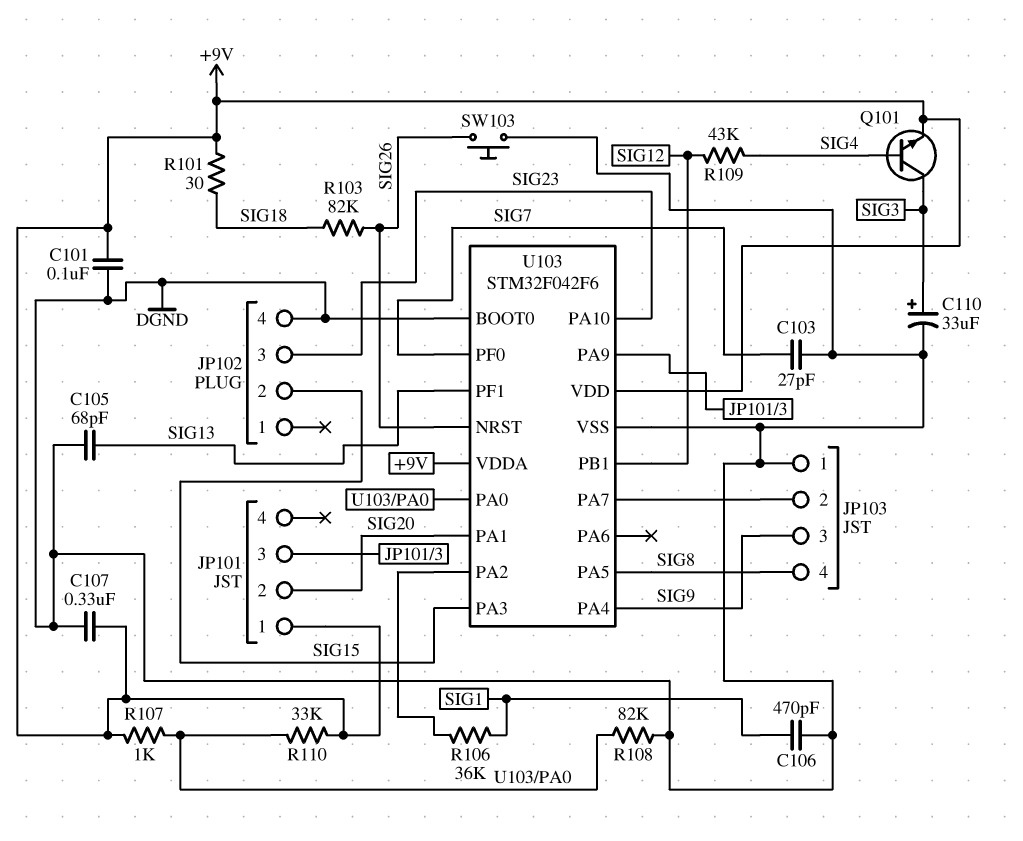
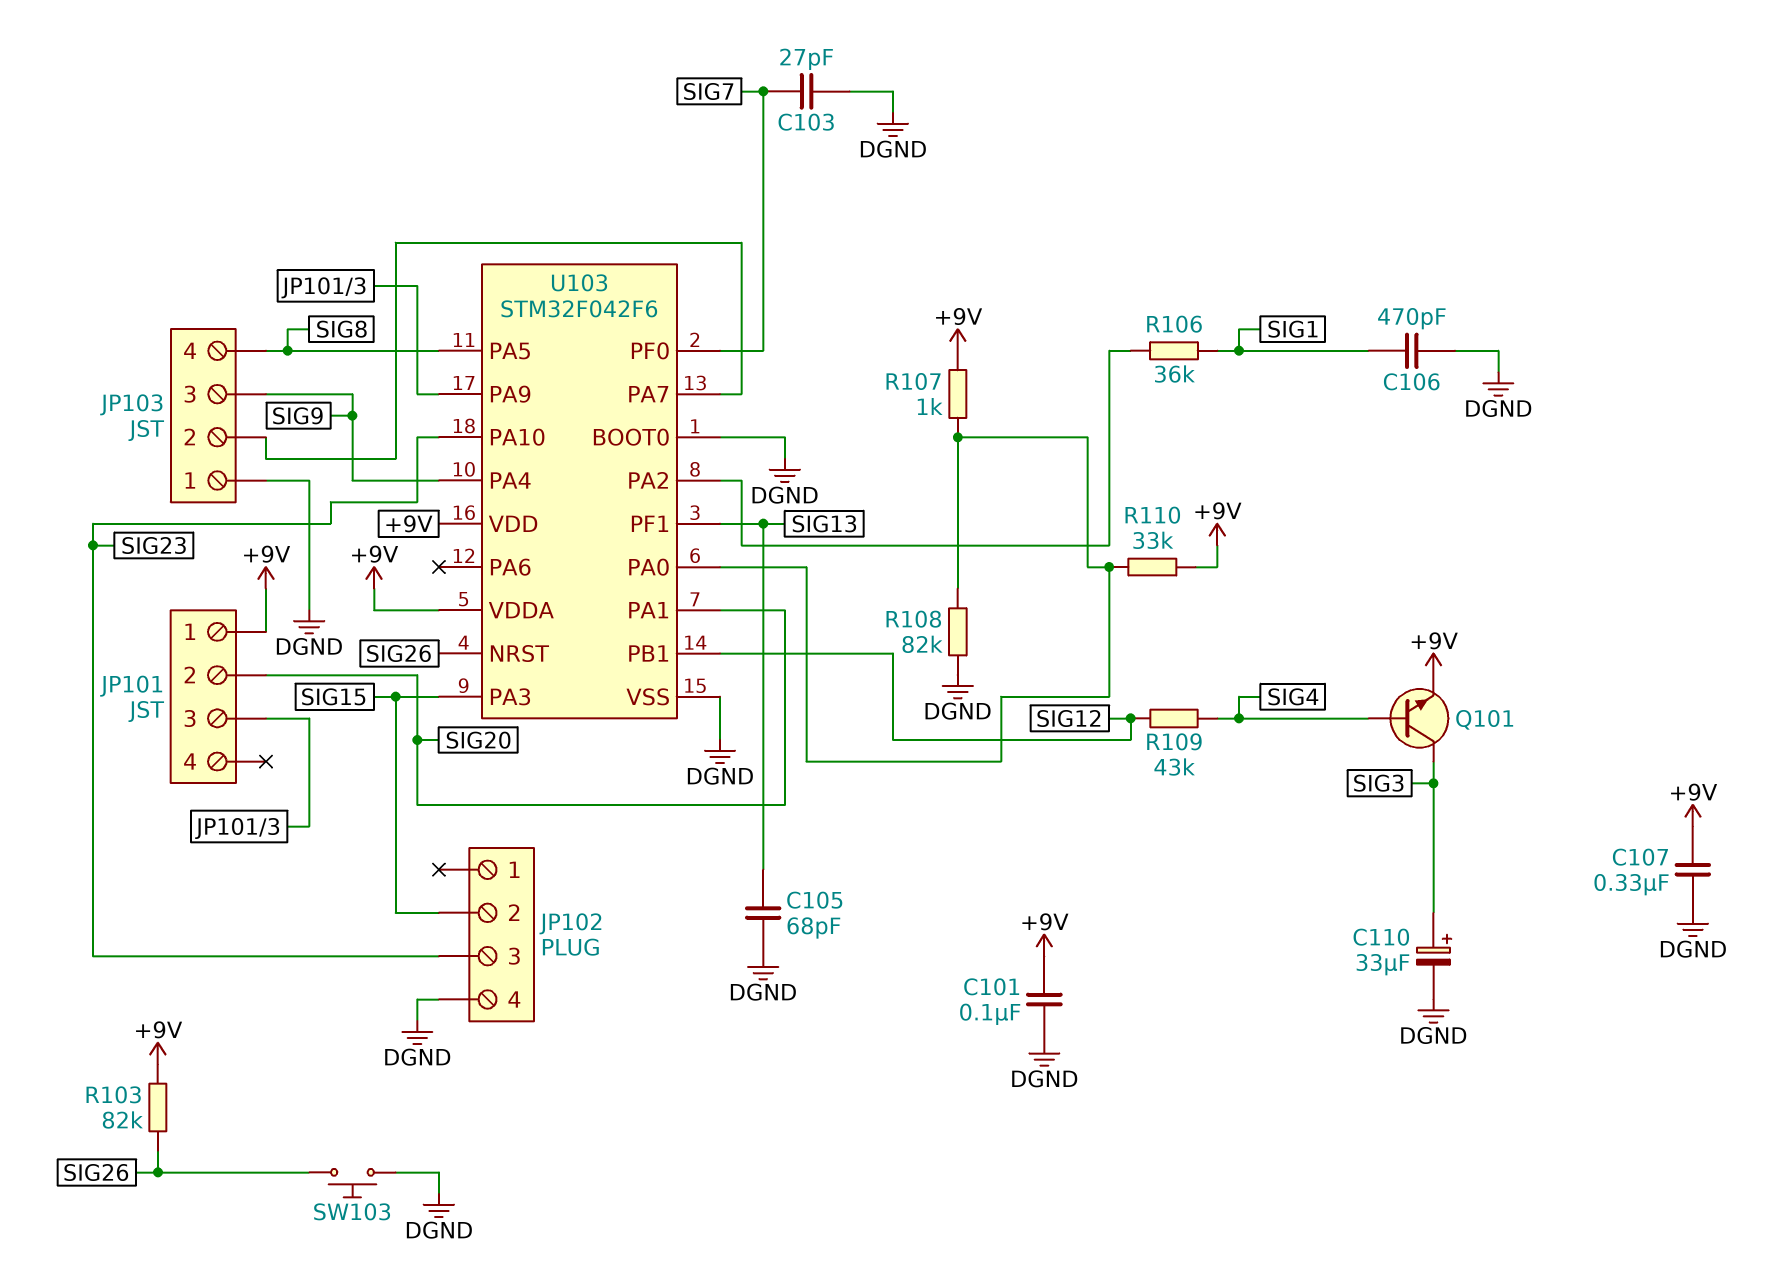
R101: 30 (+9V, SIG18) -> none
R103: 82k (SIG18, SIG26) -> 82k (+9V, SIG26)

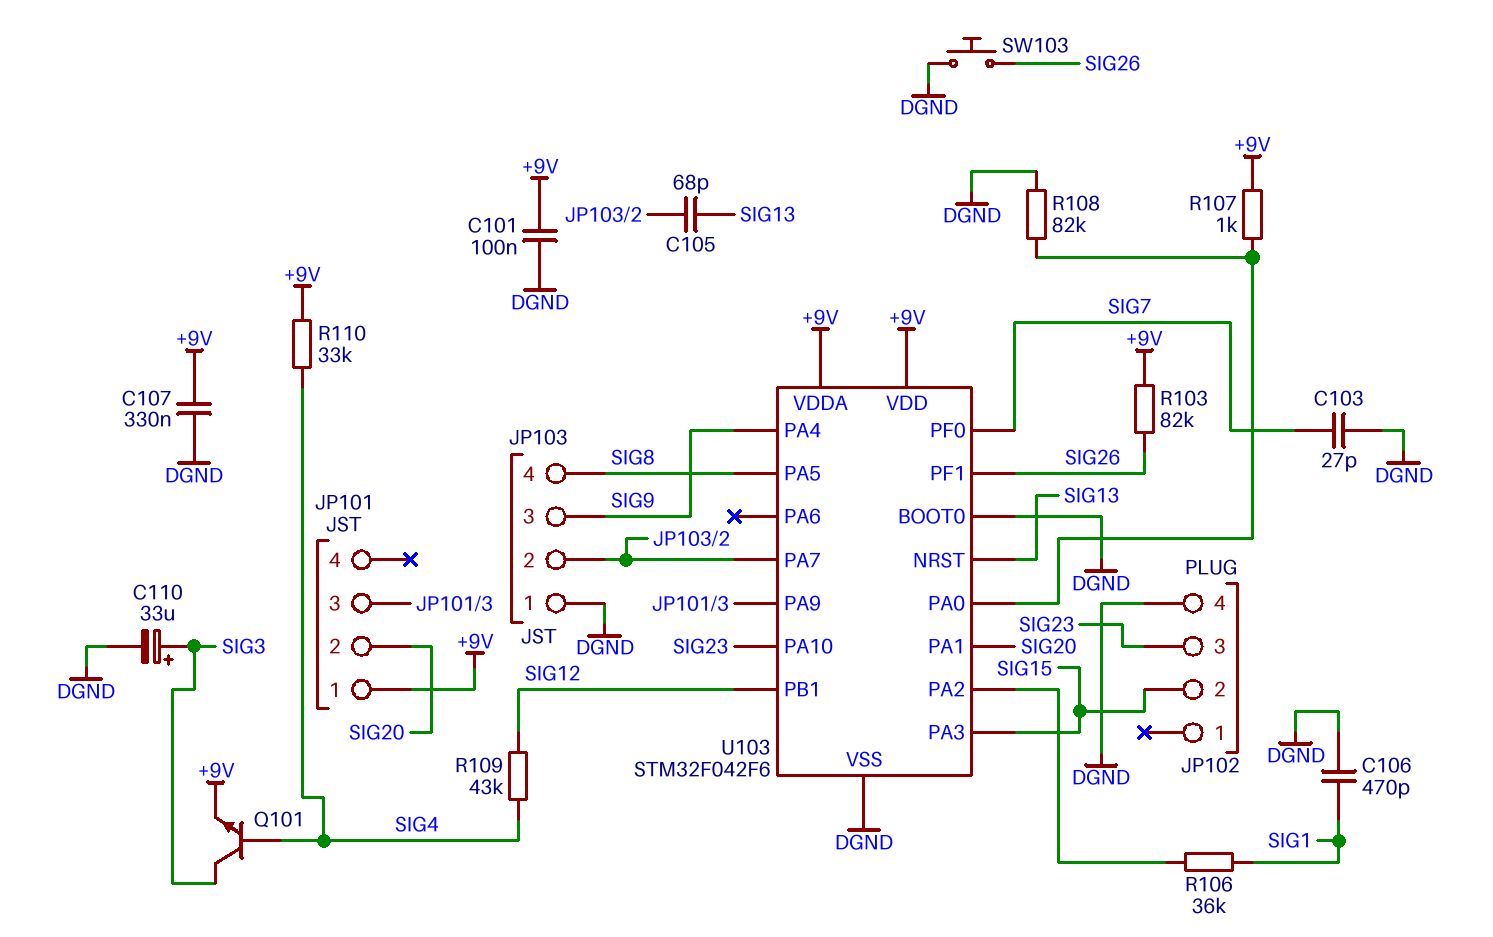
C105: 68pF (DGND, SIG13) -> 68pF (JP103/2, SIG13)
R110: 33k (+9V, U103/PA0) -> 33k (+9V, SIG4)
U103 pin NRST: SIG26 -> SIG13
U103 pin PF1: SIG13 -> SIG26

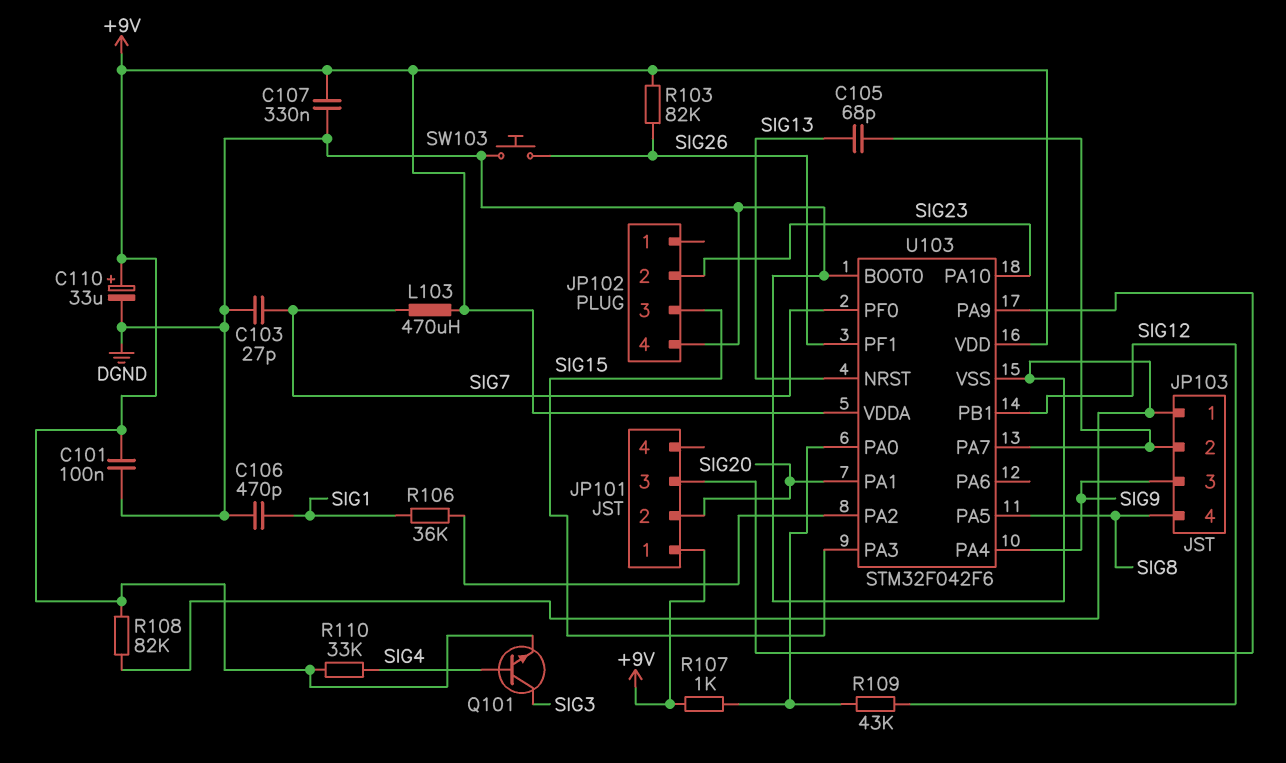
C110: 33uF (plus SIG3, minus DGND) -> 33uF (plus +9V, minus DGND)
JP102 pin 2: SIG15 -> SIG23
JP102 pin 3: SIG23 -> SIG15
L103: none -> 470uH (+9V, SIG7)
R108: 82k (DGND, U103/PA0) -> 82k (+9V, DGND)
R109: 43k (SIG4, SIG12) -> 43k (SIG12, U103/PA0)

